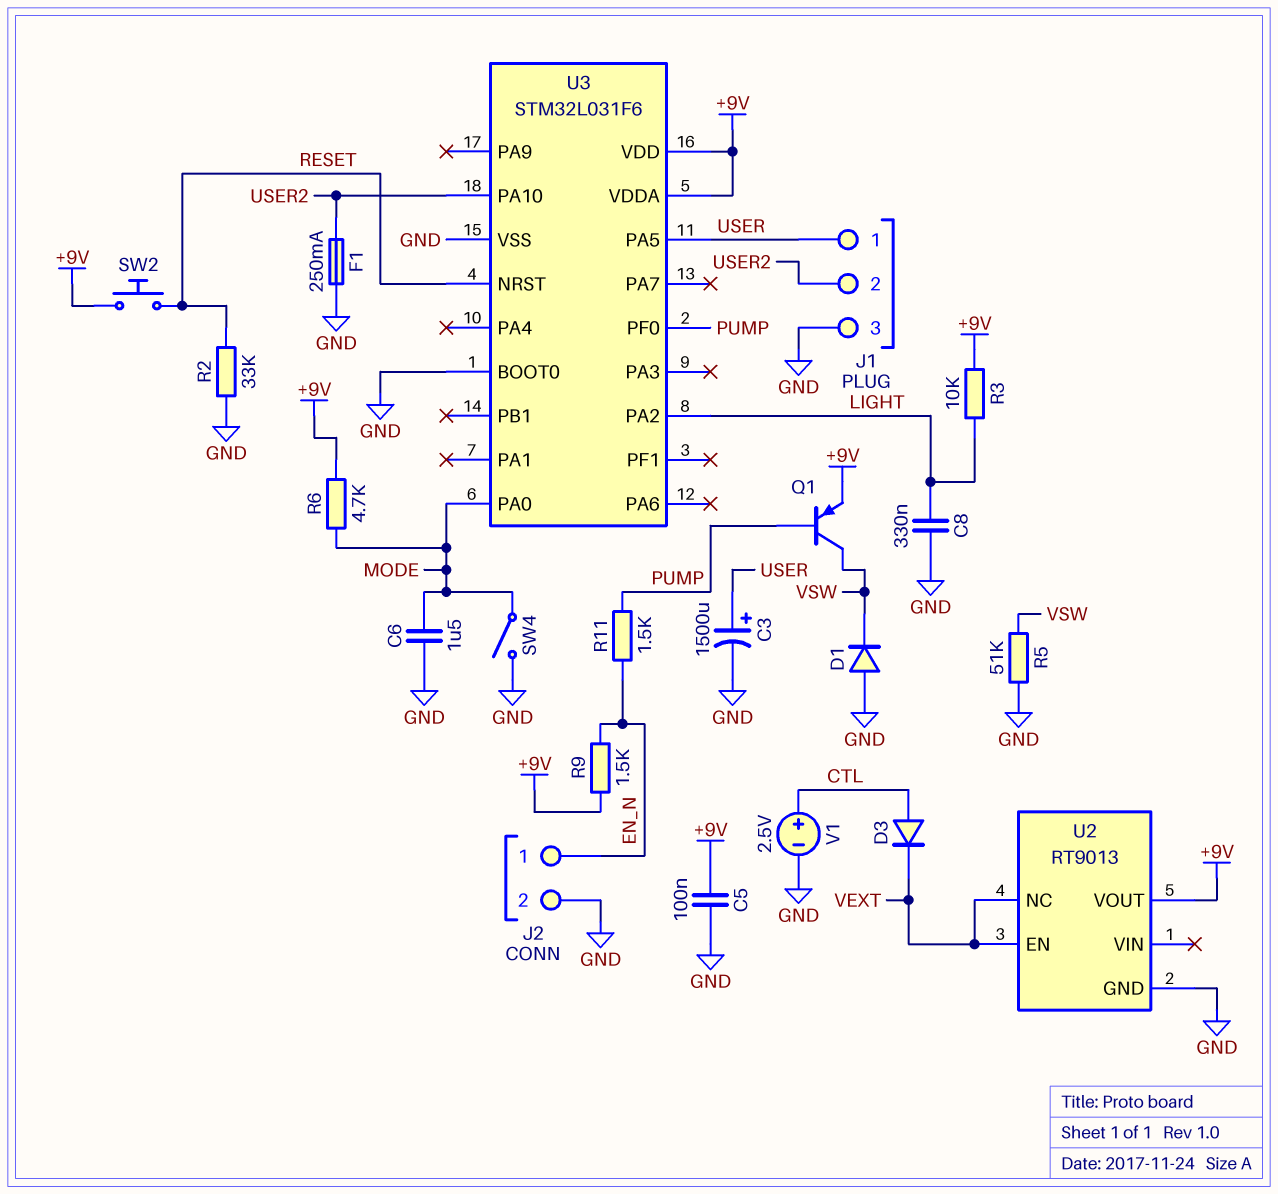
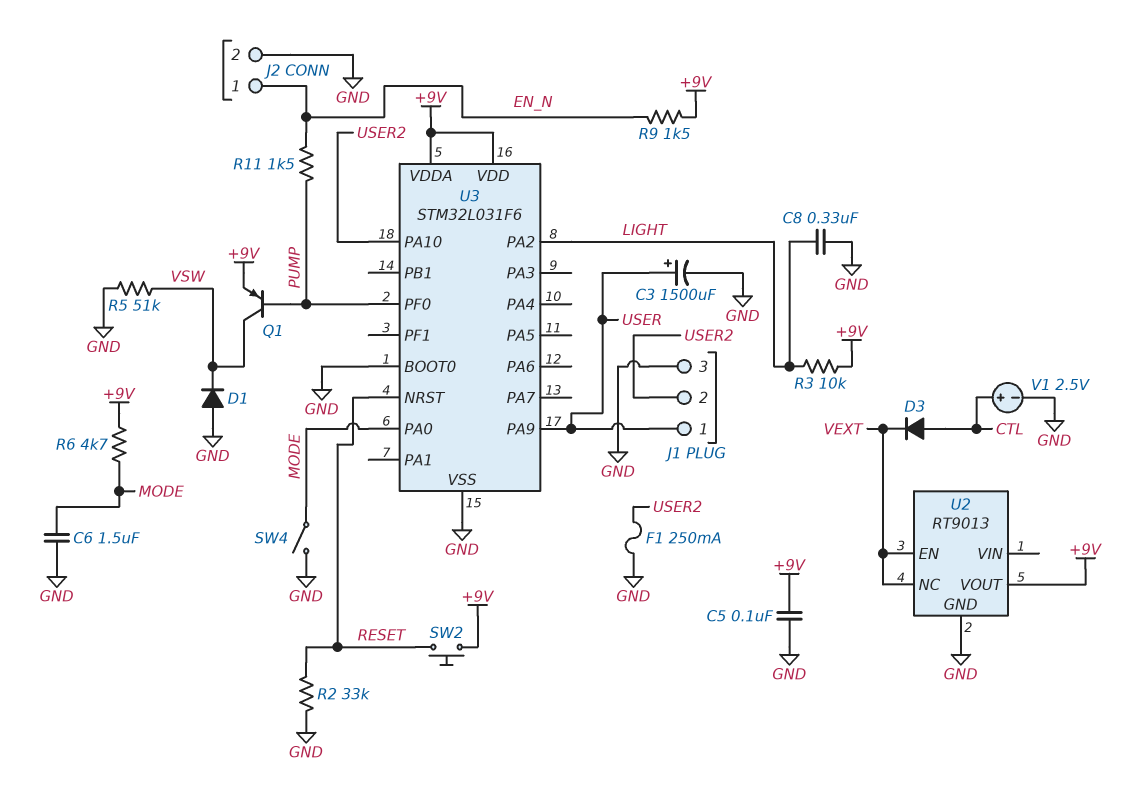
U3 pin PA5: USER -> none
U3 pin PA9: none -> USER

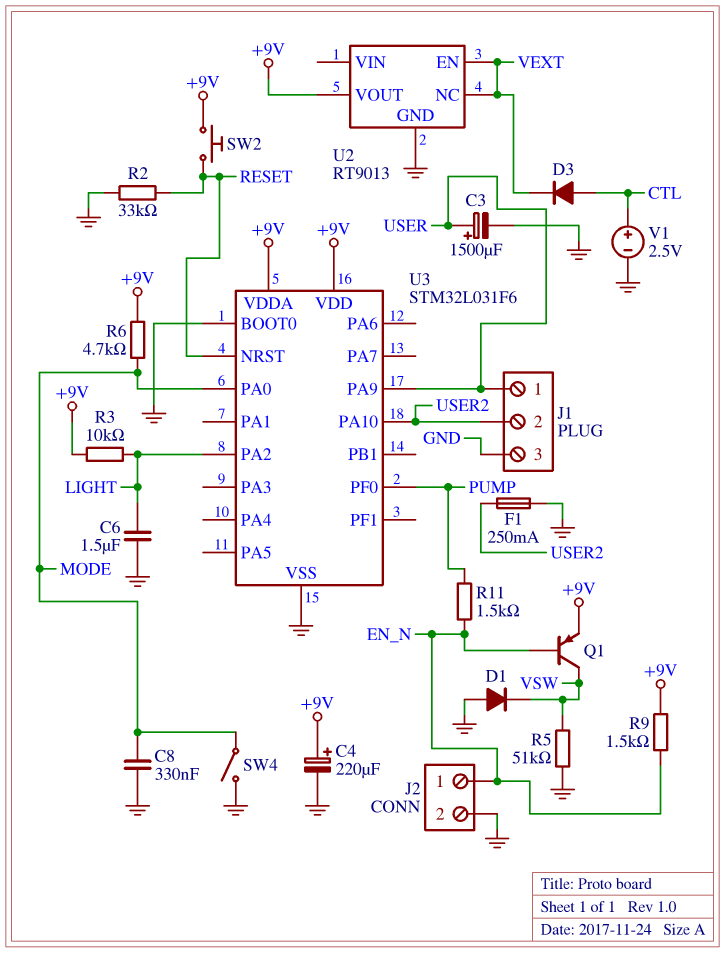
C4: none -> 220uF (plus +9V, minus GND)
C5: 100nF (+9V, GND) -> none
C6: 1.5uF (GND, MODE) -> 1.5uF (GND, LIGHT)
C8: 330nF (GND, LIGHT) -> 330nF (GND, MODE)
Q1: PNP (B PUMP, C VSW, E +9V) -> PNP (B EN_N, C VSW, E +9V)

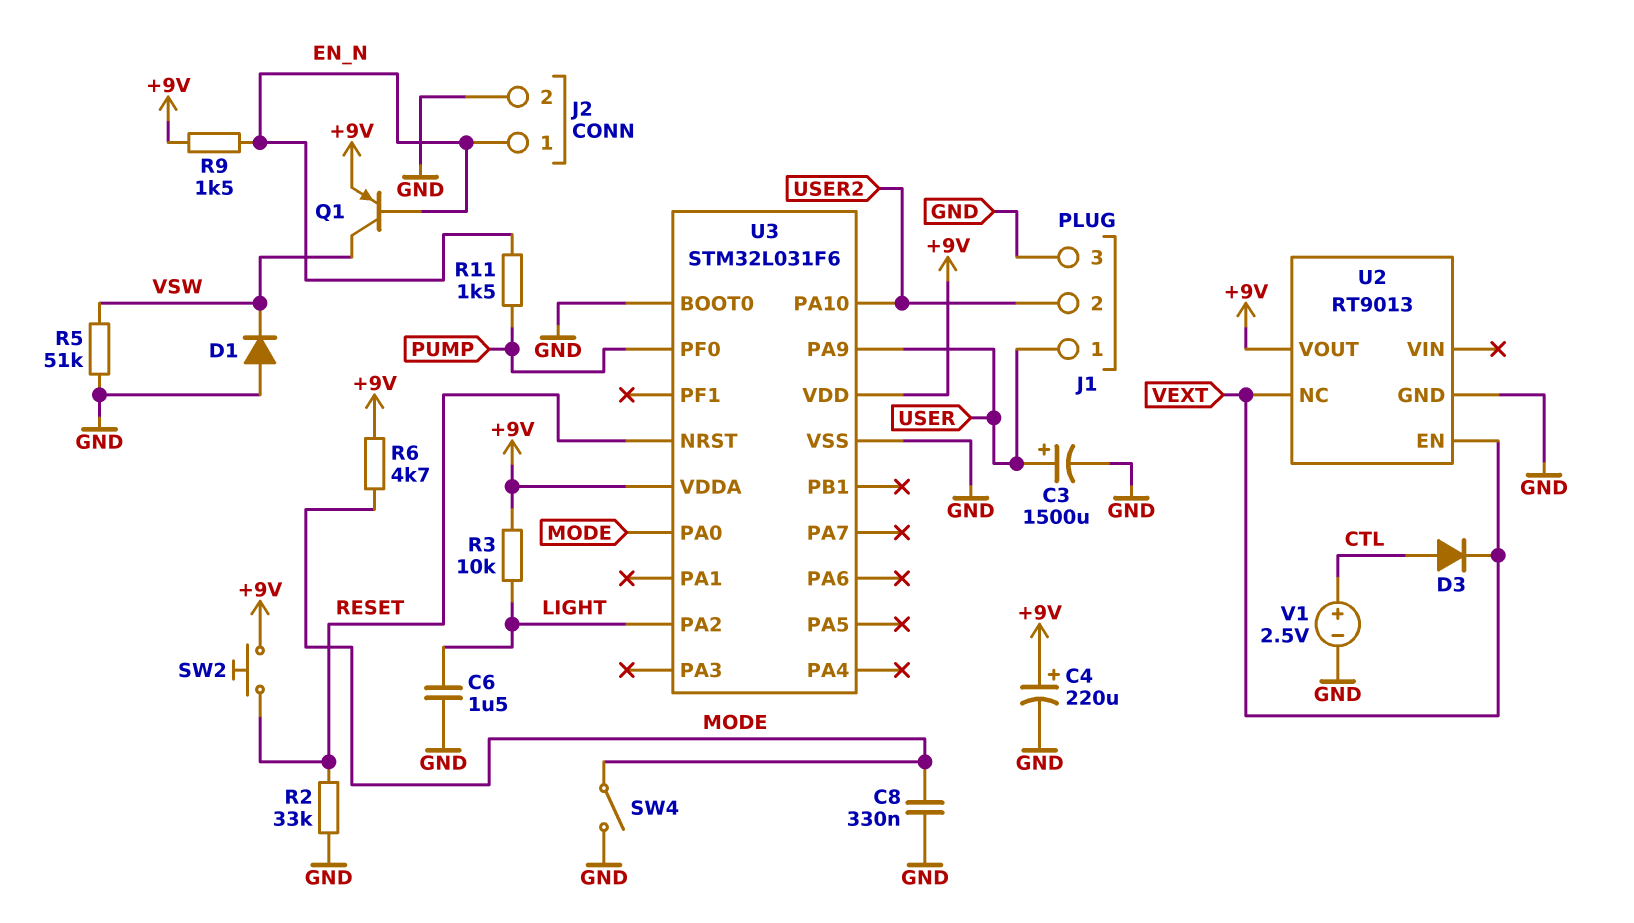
F1: 250mA (GND, USER2) -> none

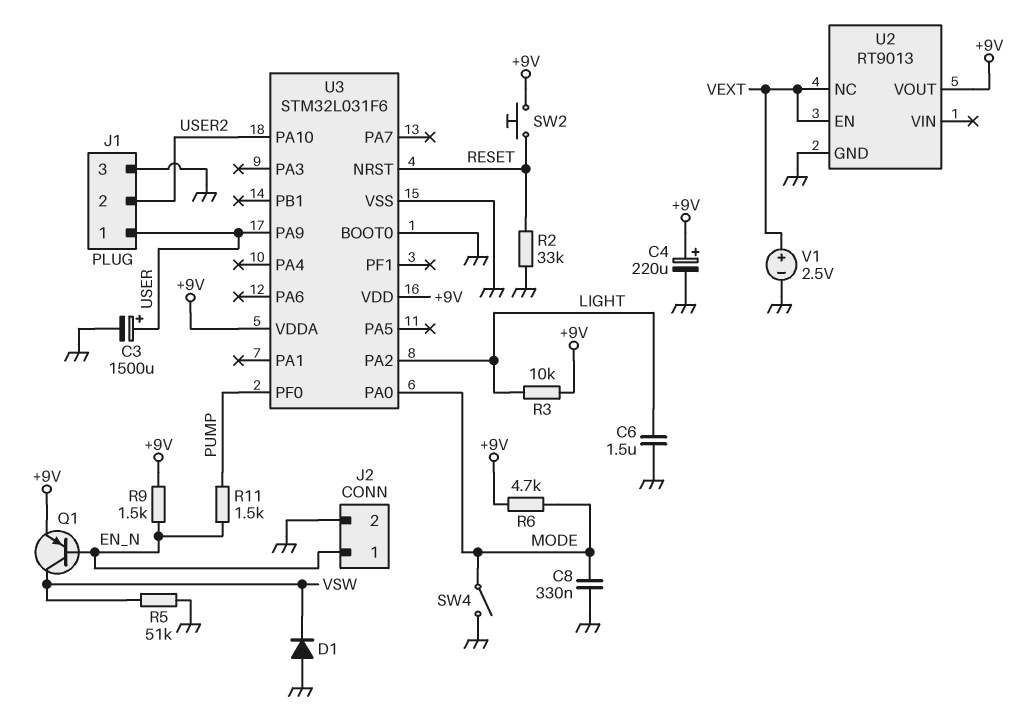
D3: diode (A CTL, K VEXT) -> none
V1: 2.5V (plus CTL, minus GND) -> 2.5V (plus VEXT, minus GND)

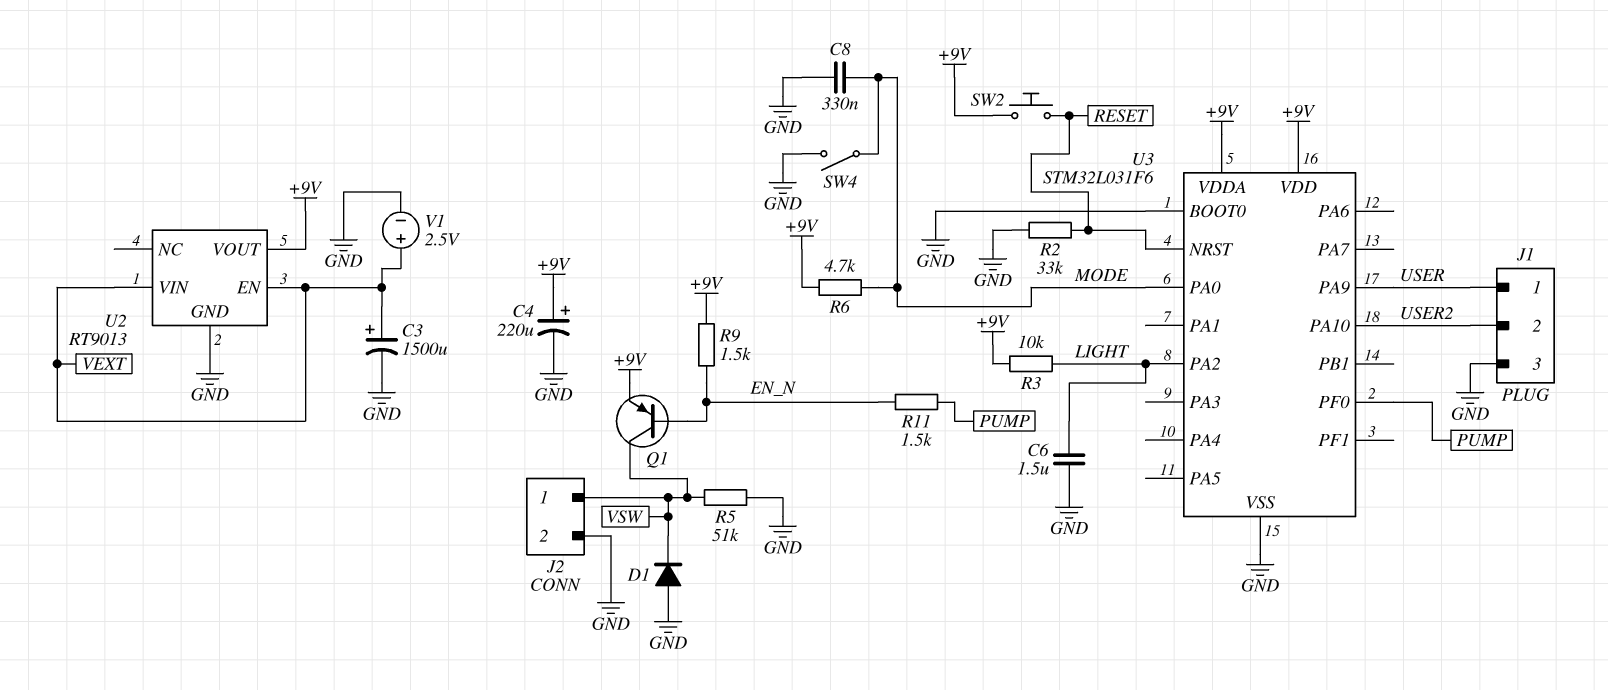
C3: 1500uF (plus USER, minus GND) -> 1500uF (plus VEXT, minus GND)
J2 pin 1: EN_N -> VSW
U2 pin NC: VEXT -> none
U2 pin VIN: none -> VEXT

